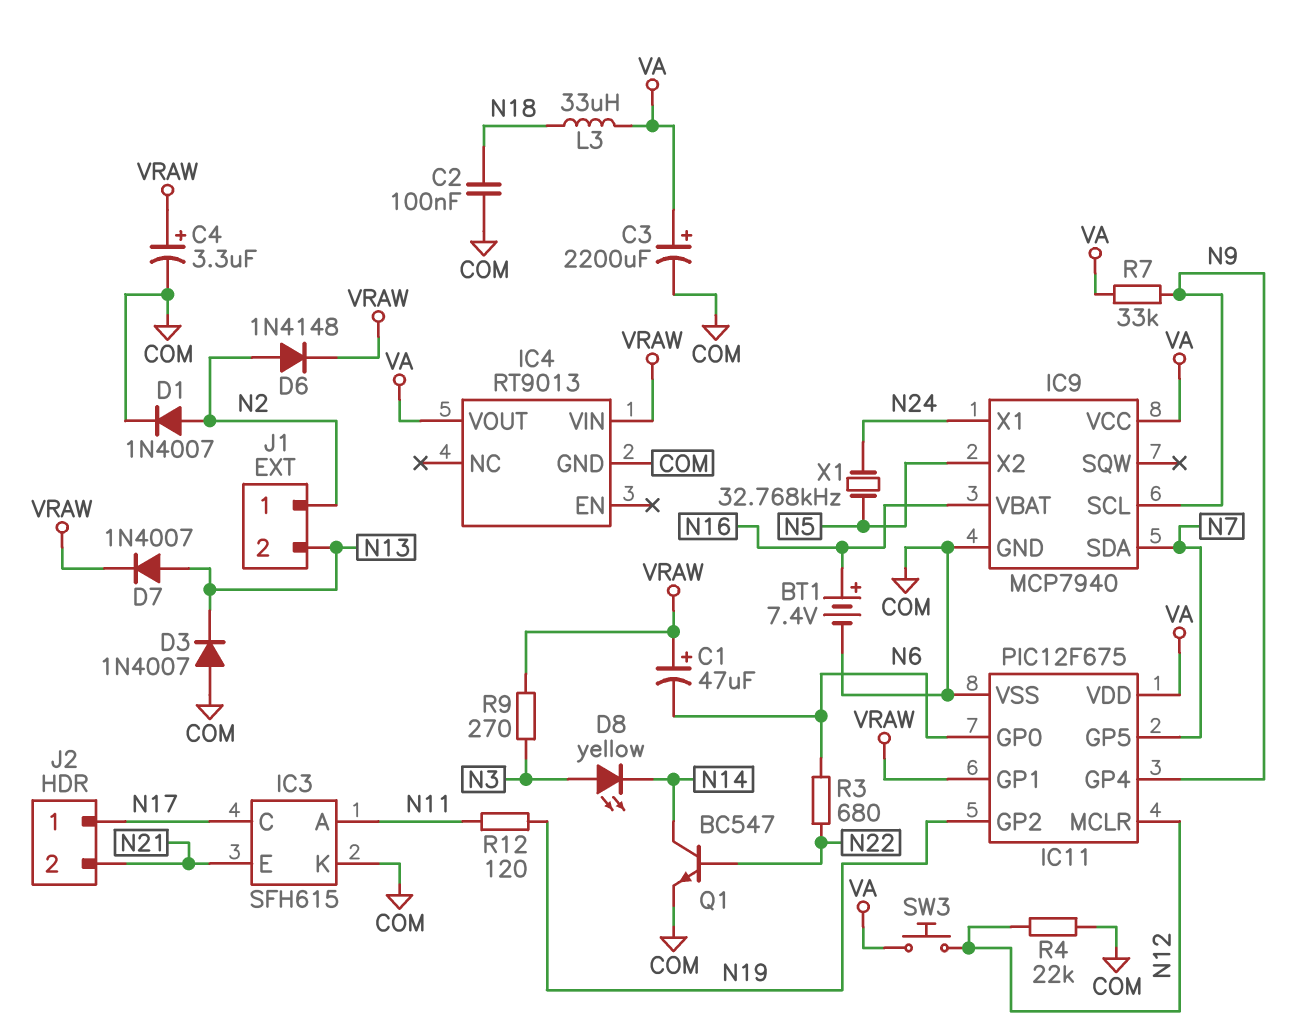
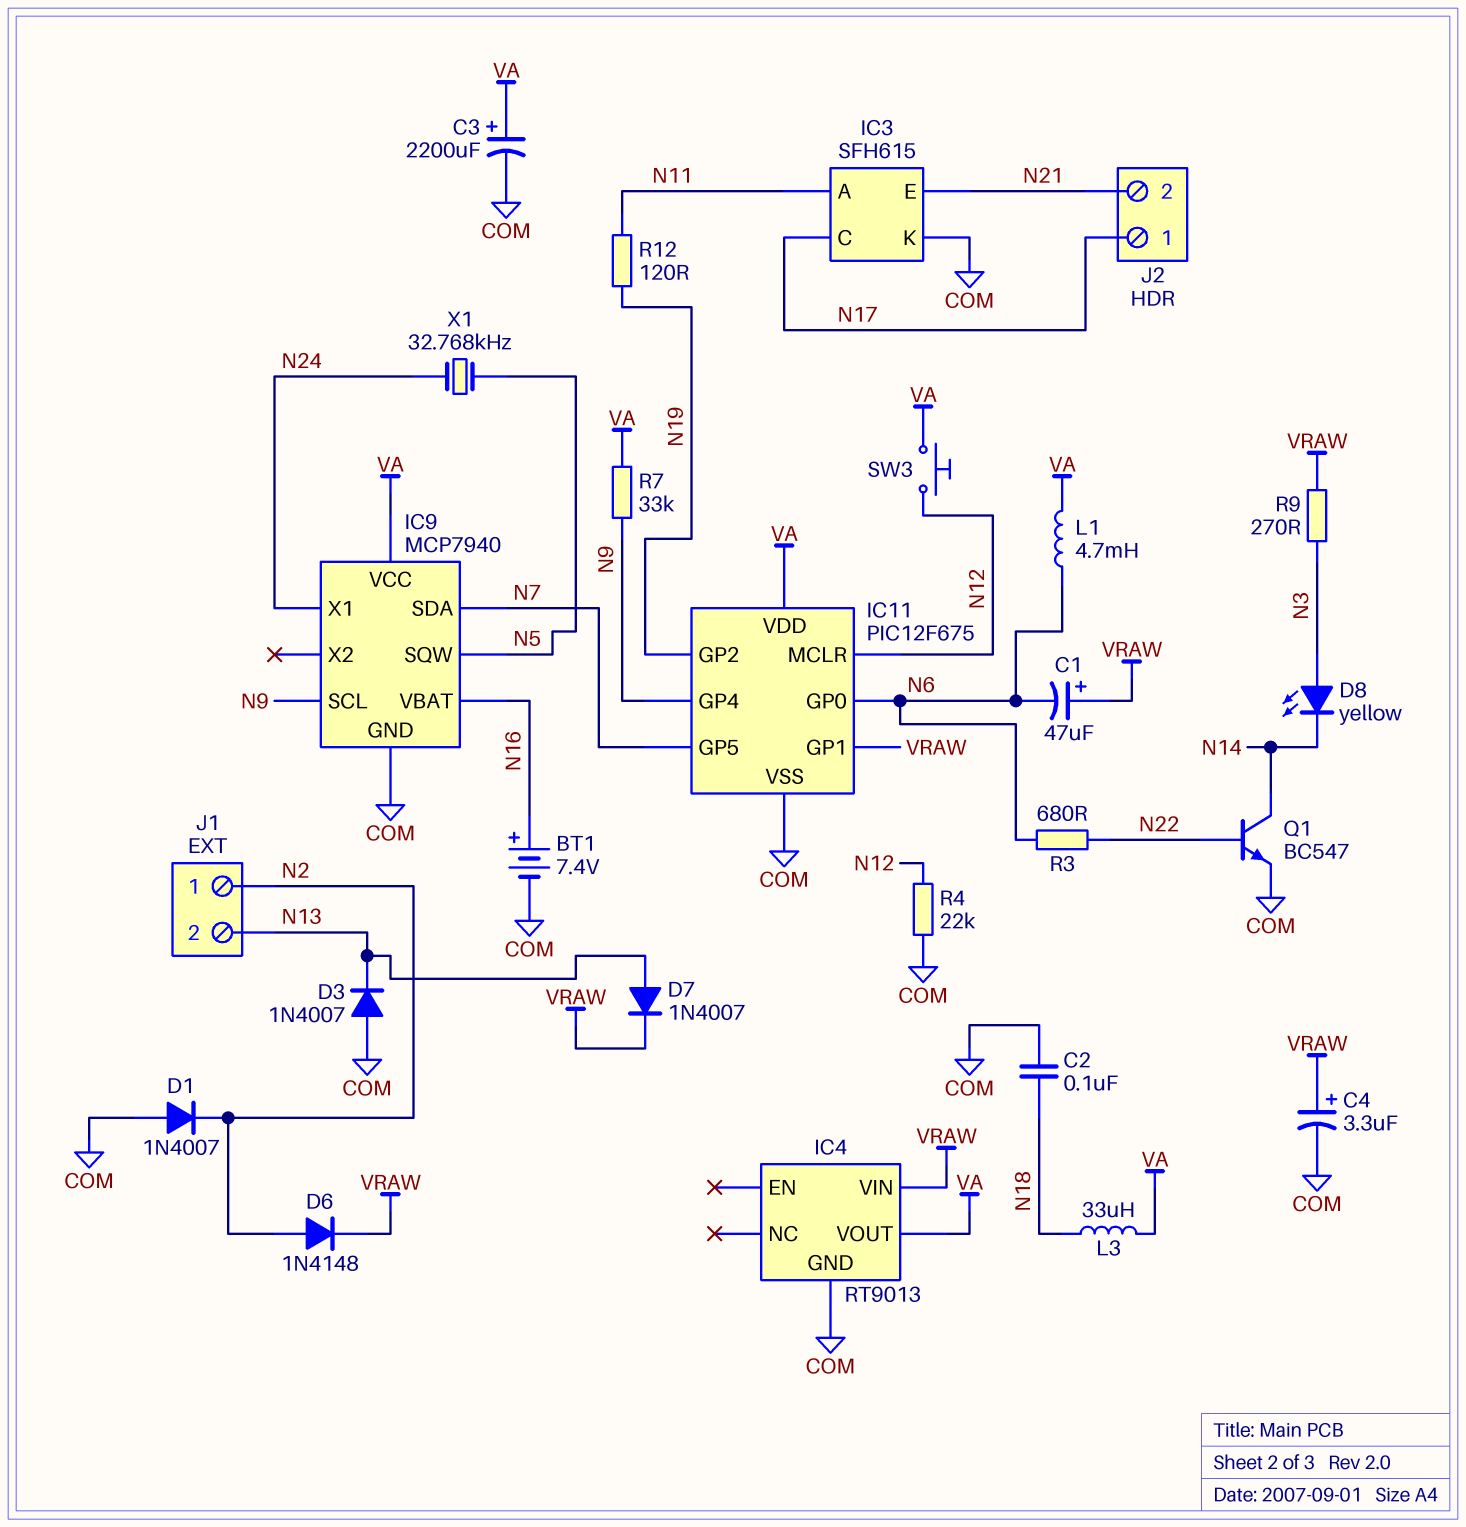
D1: diode 1N4007 (A N2, K COM) -> diode 1N4007 (A COM, K N2)
IC9 pin SQW: none -> N5
IC9 pin X2: N5 -> none
L1: none -> 4.7mH (N6, VA)

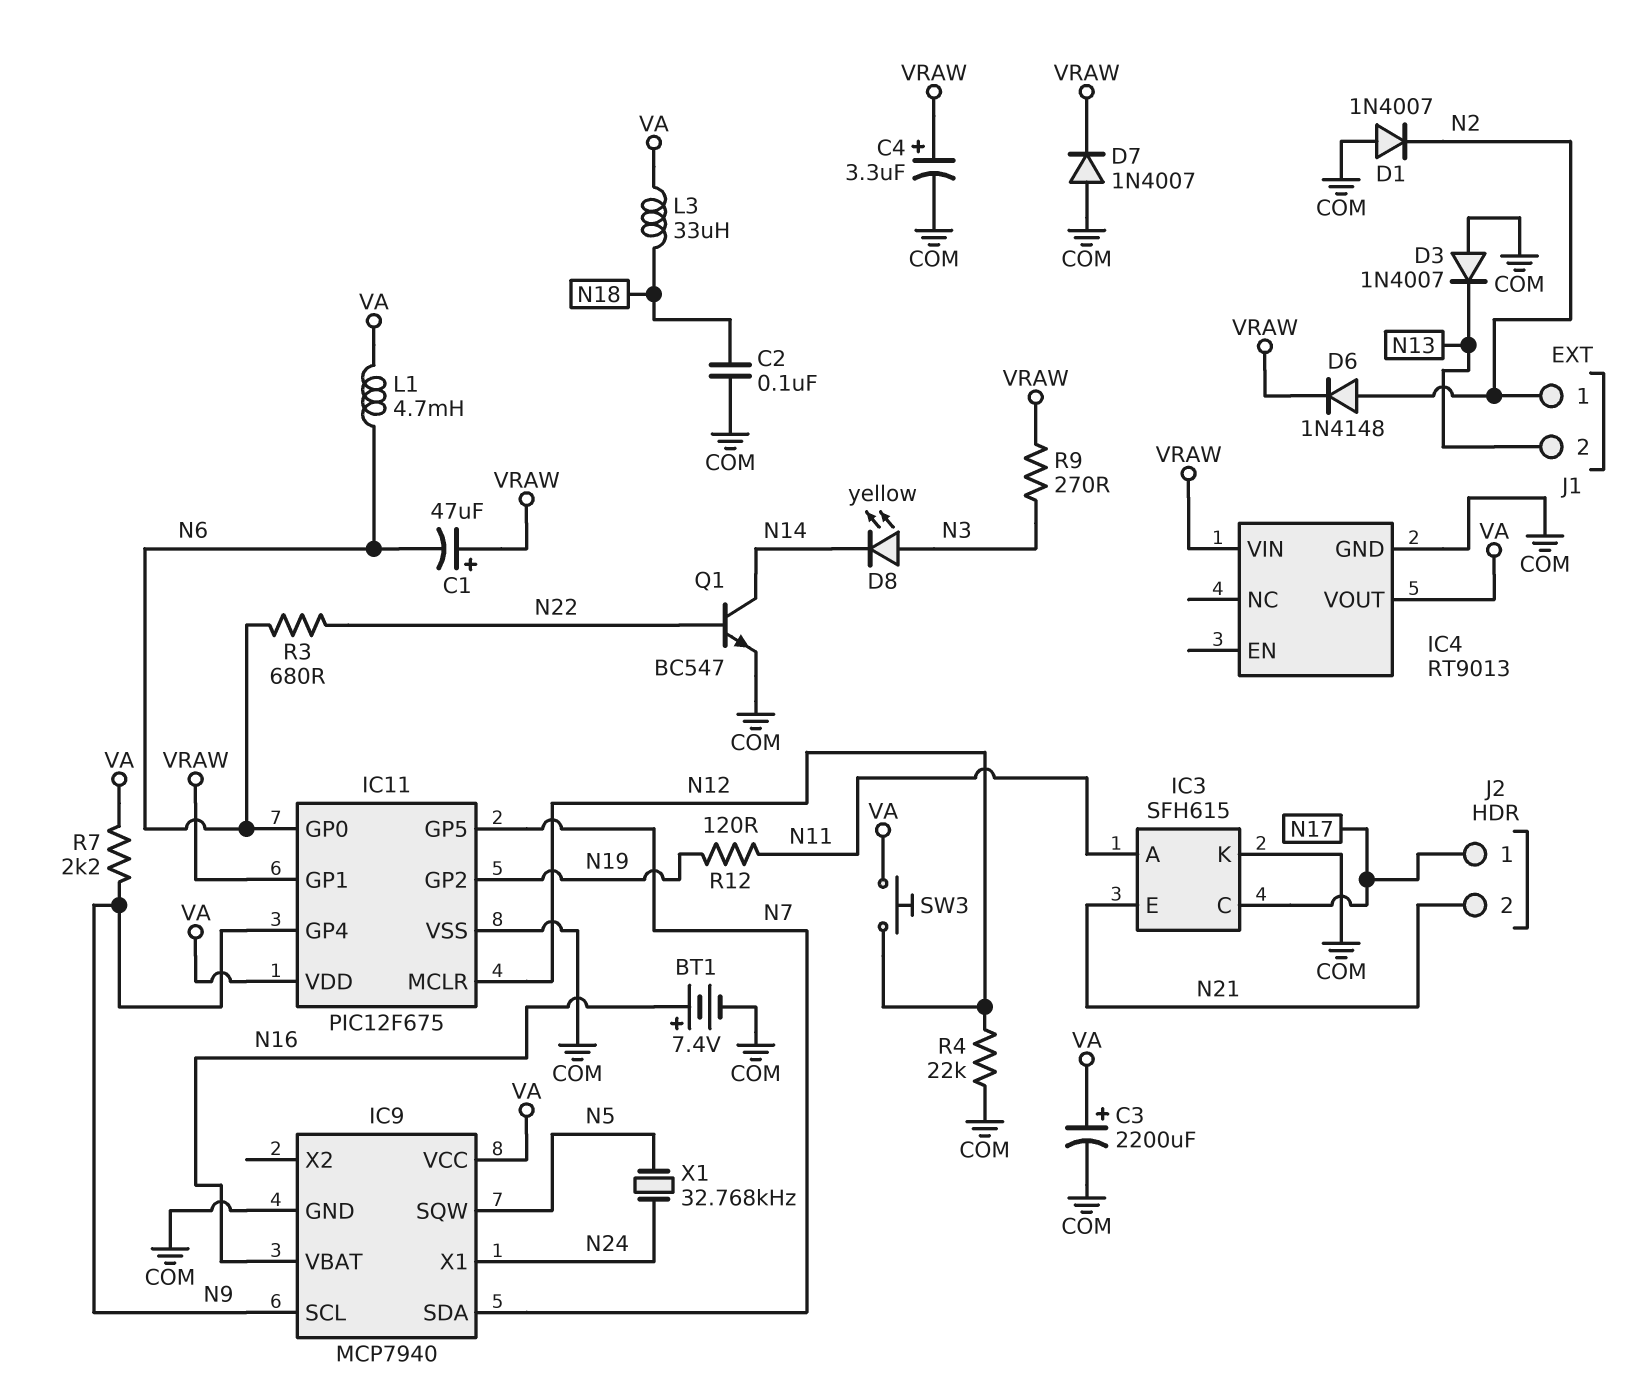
D7: diode 1N4007 (A N13, K VRAW) -> diode 1N4007 (A COM, K VRAW)
R7: 33k (N9, VA) -> 2.2k (N9, VA)

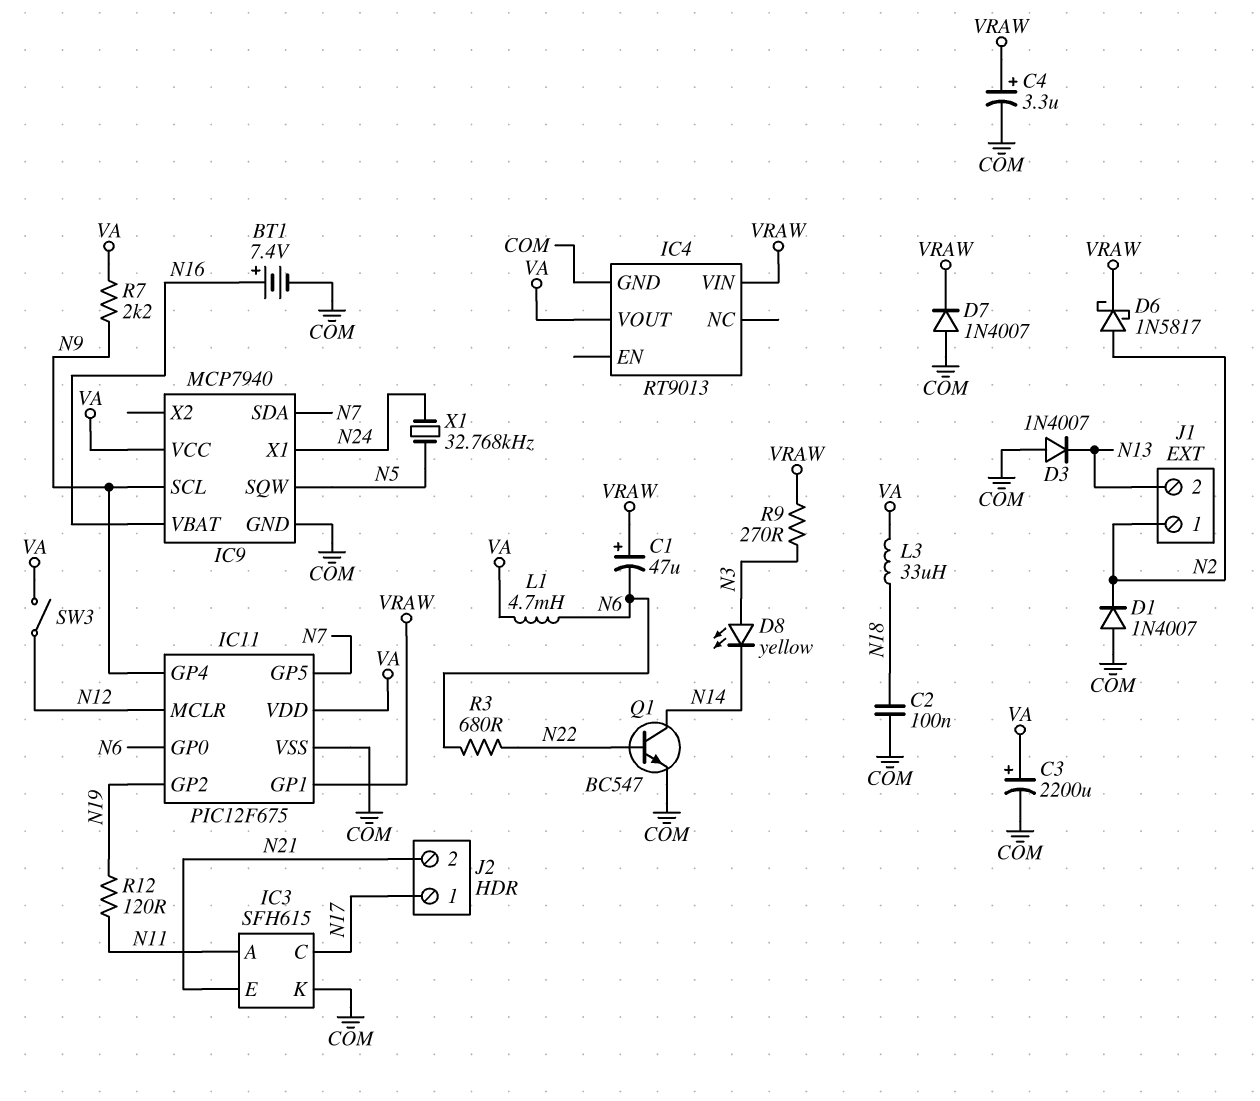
D6: diode 1N4148 (A N2, K VRAW) -> schottky 1N5817 (A N2, K VRAW)
R4: 22k (COM, N12) -> none
SW3: button (N12, VA) -> switch (N12, VA)

